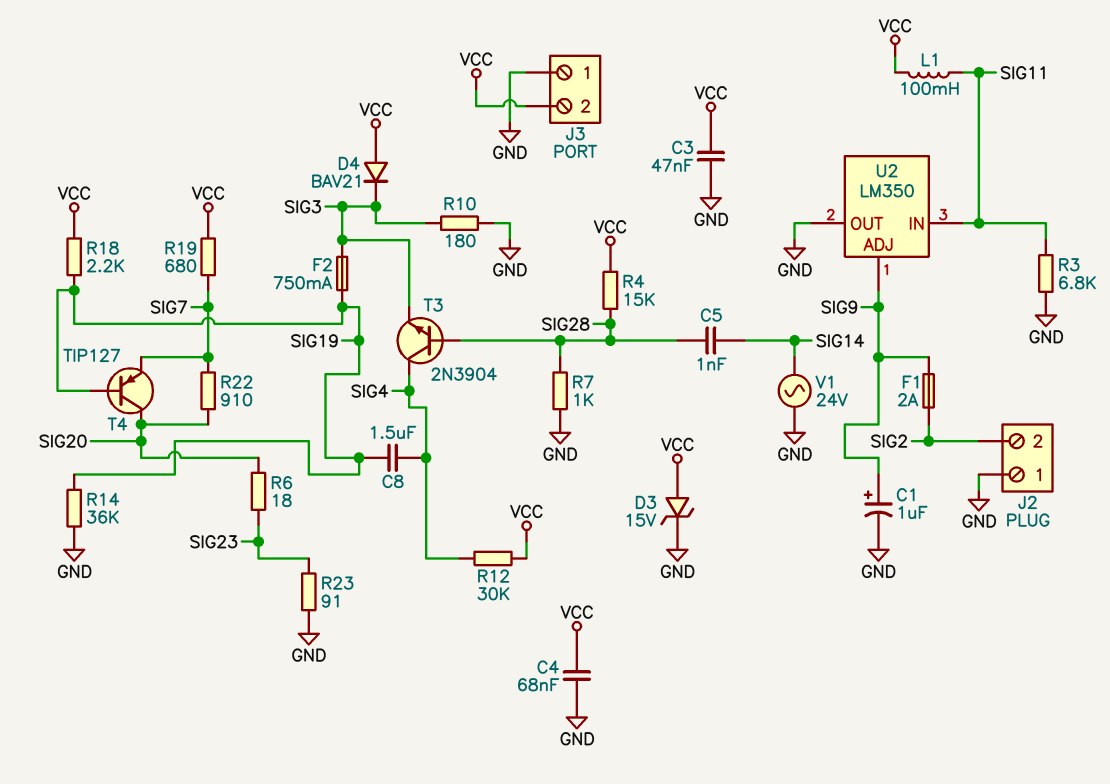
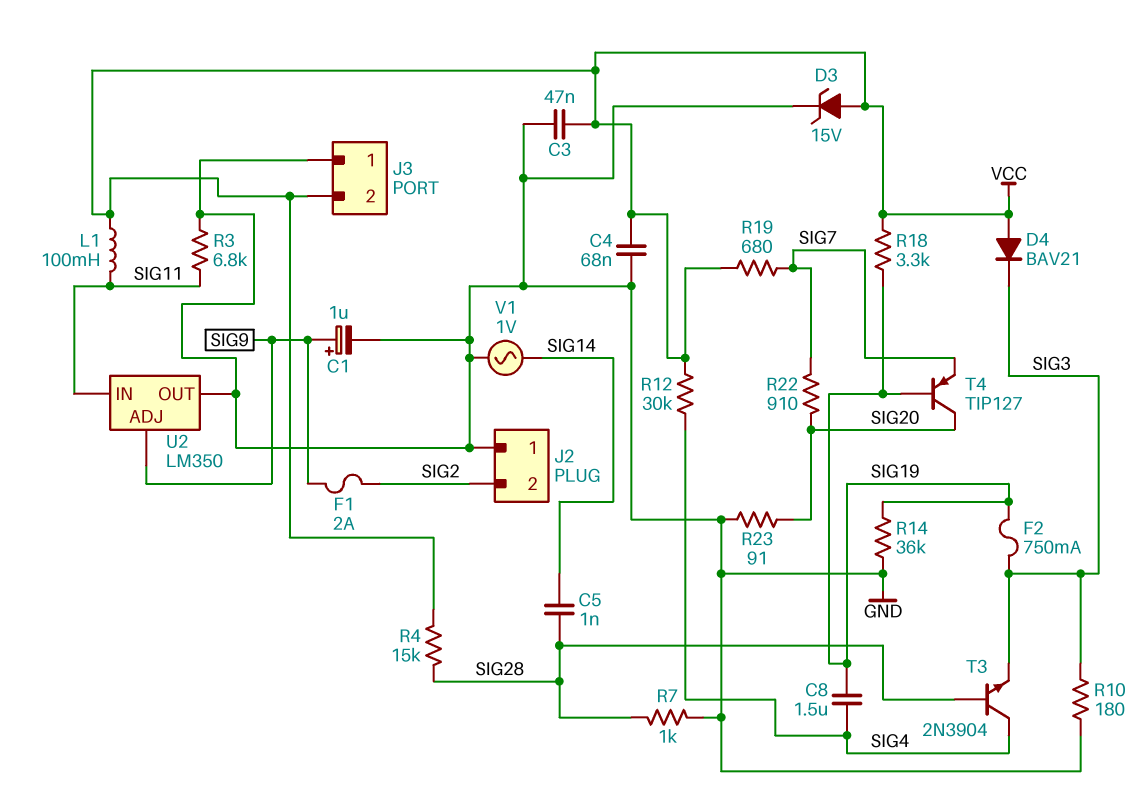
R6: 18 (SIG20, SIG23) -> none
R18: 2.2k (SIG19, VCC) -> 3.3k (SIG19, VCC)
R23: 91 (GND, SIG23) -> 91 (GND, SIG20)
V1: AC 24V (GND, SIG14) -> AC 1V (GND, SIG14)

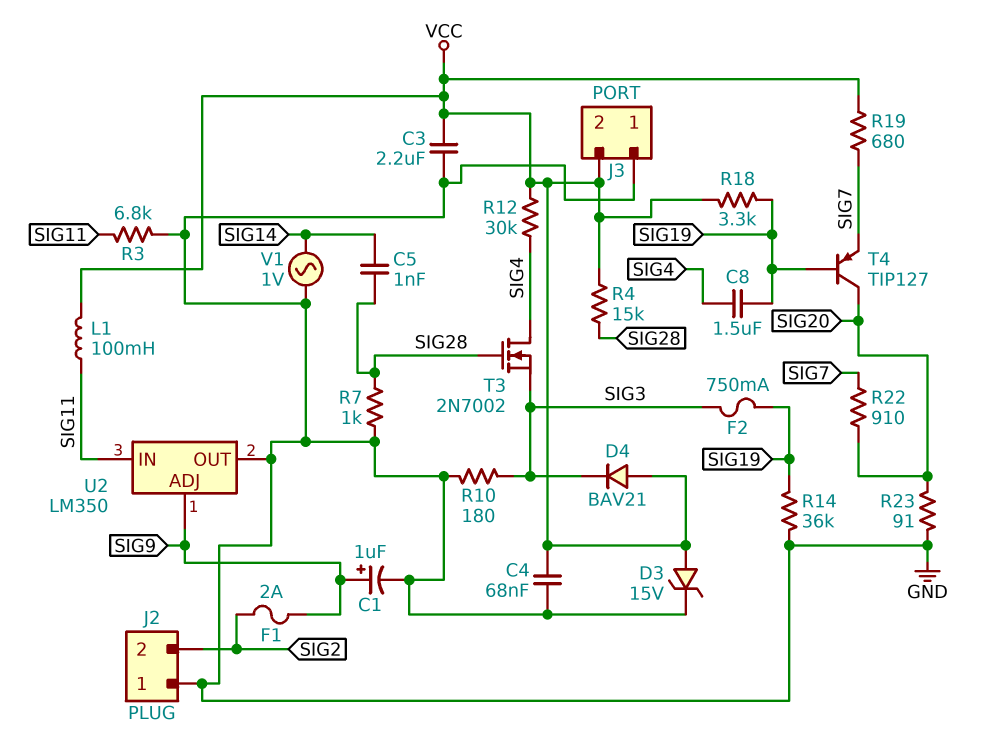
C3: 47nF (GND, VCC) -> 2.2uF (GND, VCC)
T3: NPN 2N3904 (B SIG28, C SIG4, E SIG3) -> NMOS 2N7002 (G SIG28, D SIG4, S SIG3)

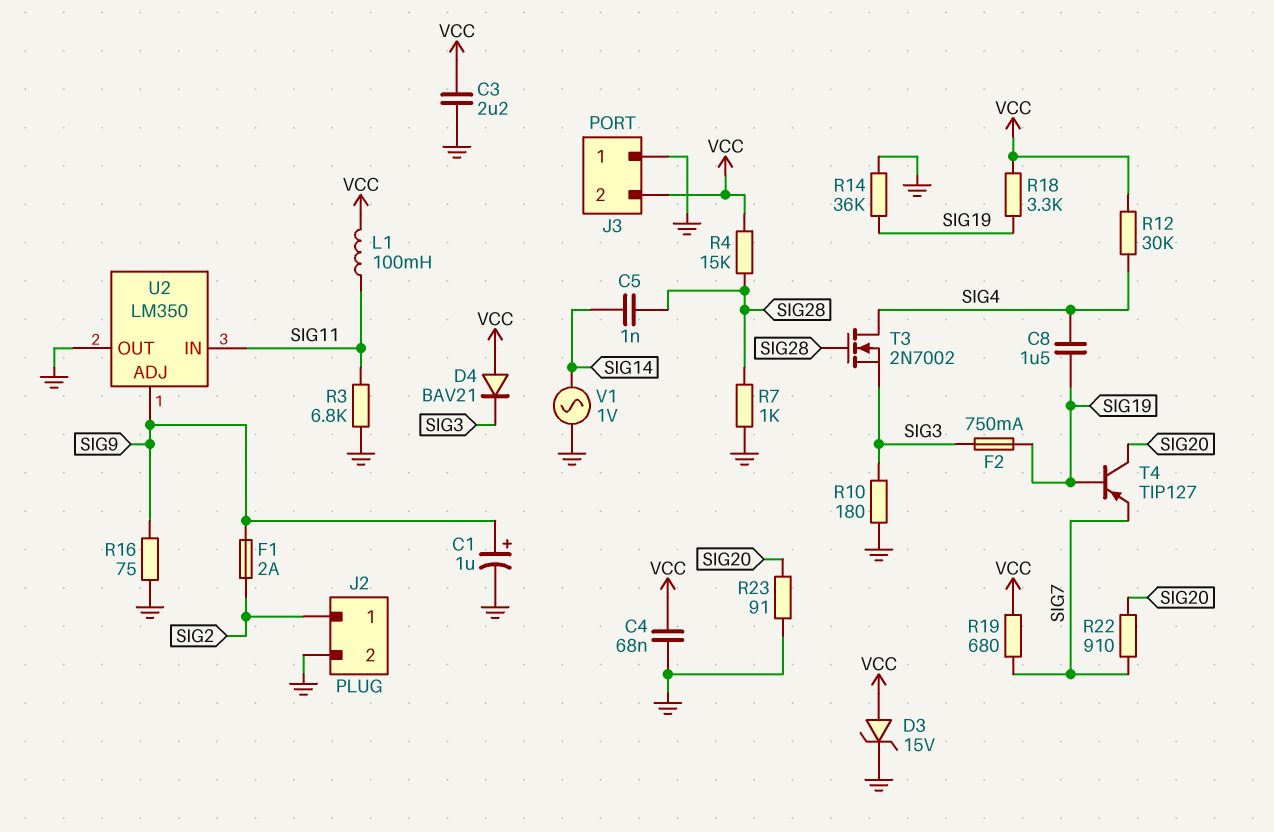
J2 pin 1: GND -> SIG2
J2 pin 2: SIG2 -> GND
R16: none -> 75 (GND, SIG9)

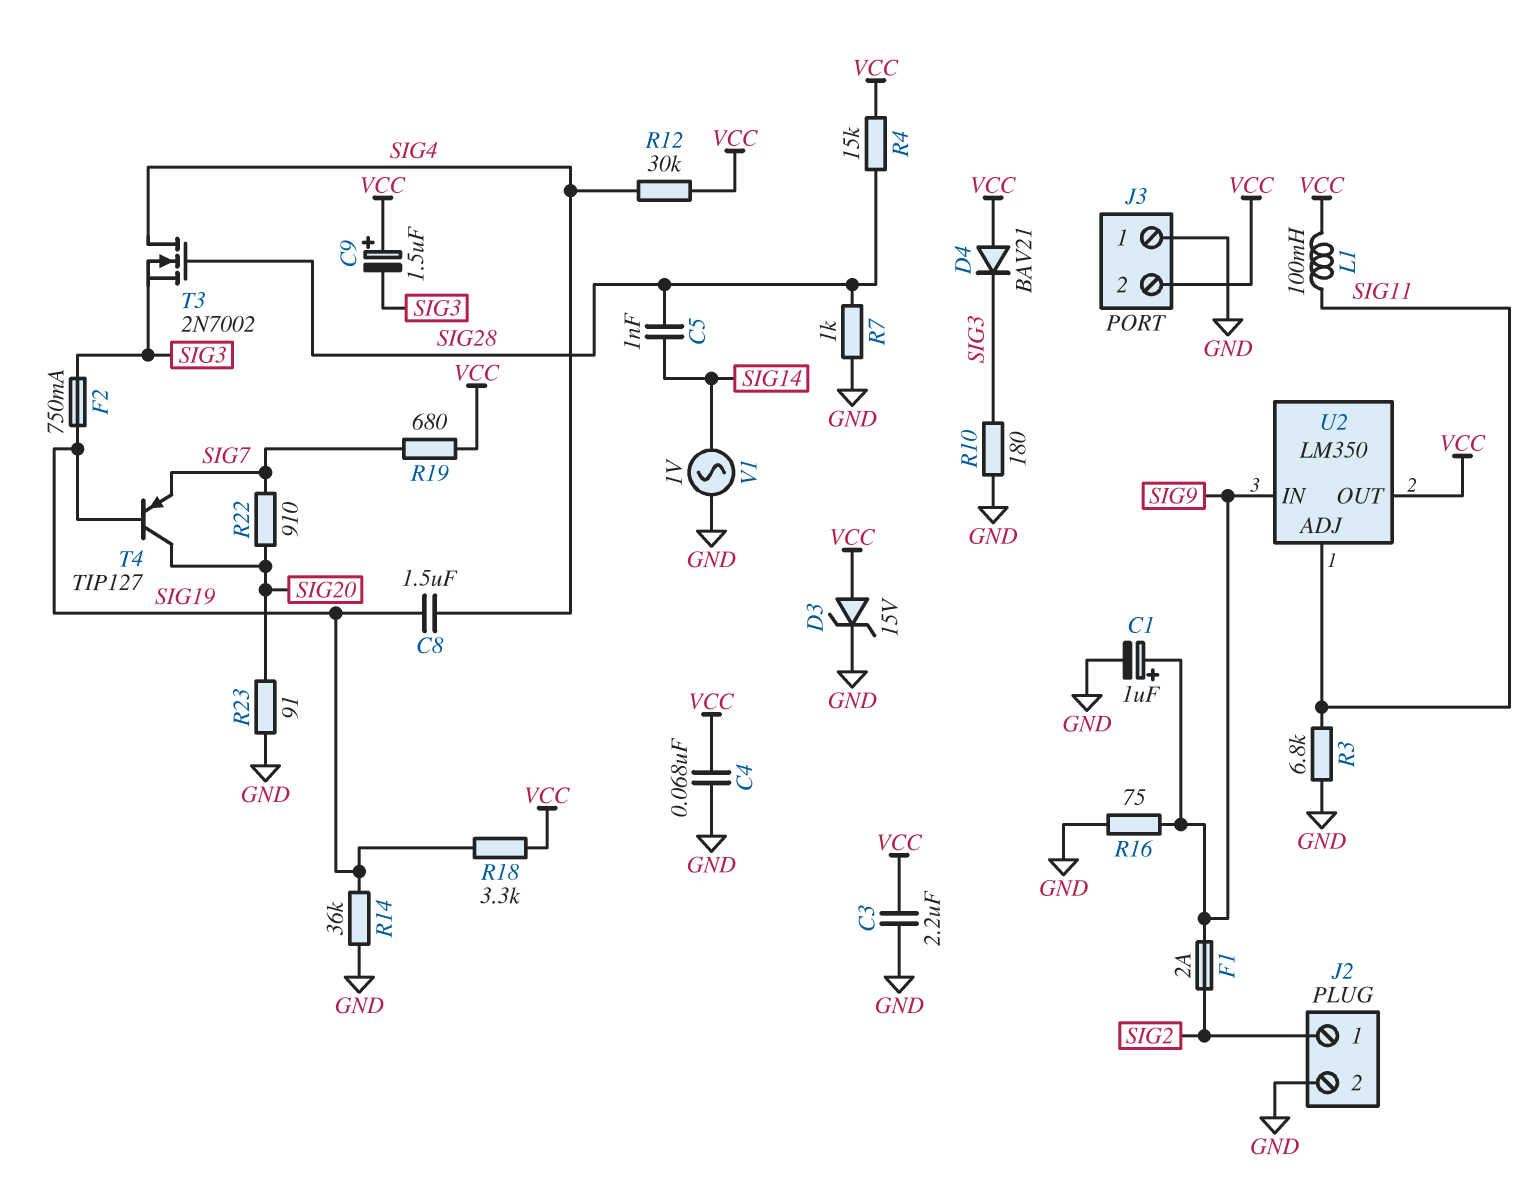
C9: none -> 1.5uF (plus VCC, minus SIG3)
U2 pin ADJ: SIG9 -> SIG11
U2 pin IN: SIG11 -> SIG9
U2 pin OUT: GND -> VCC

